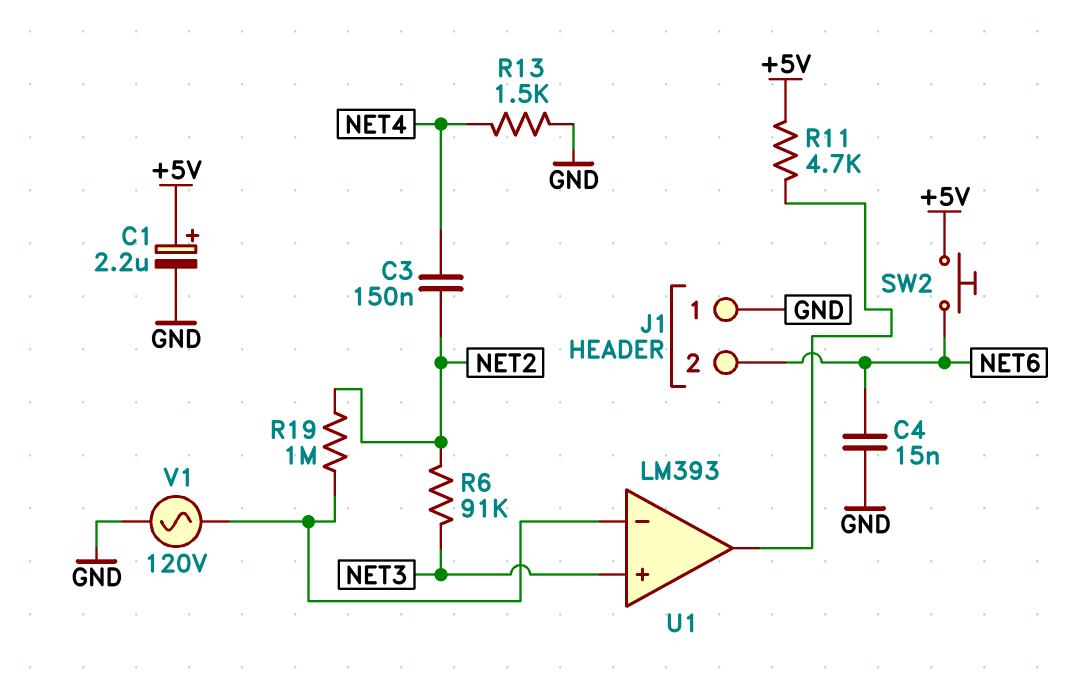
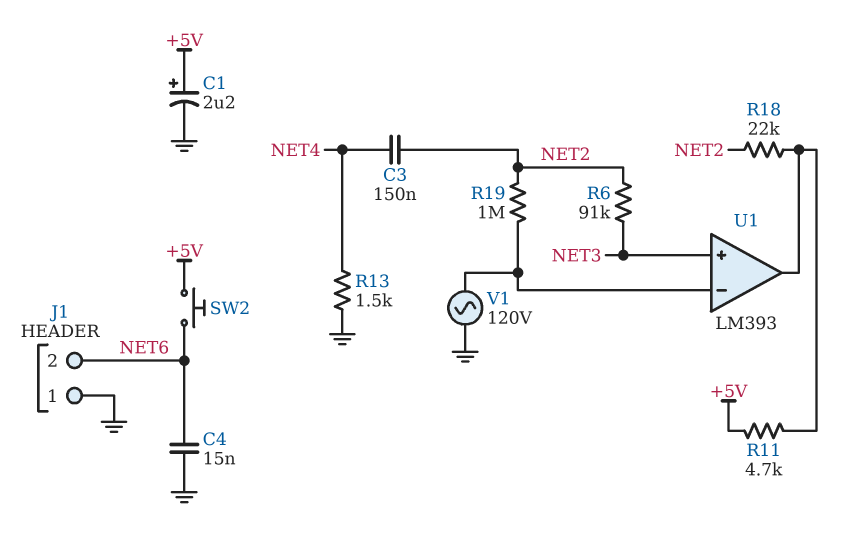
R18: none -> 22k (NET2, U1/out)

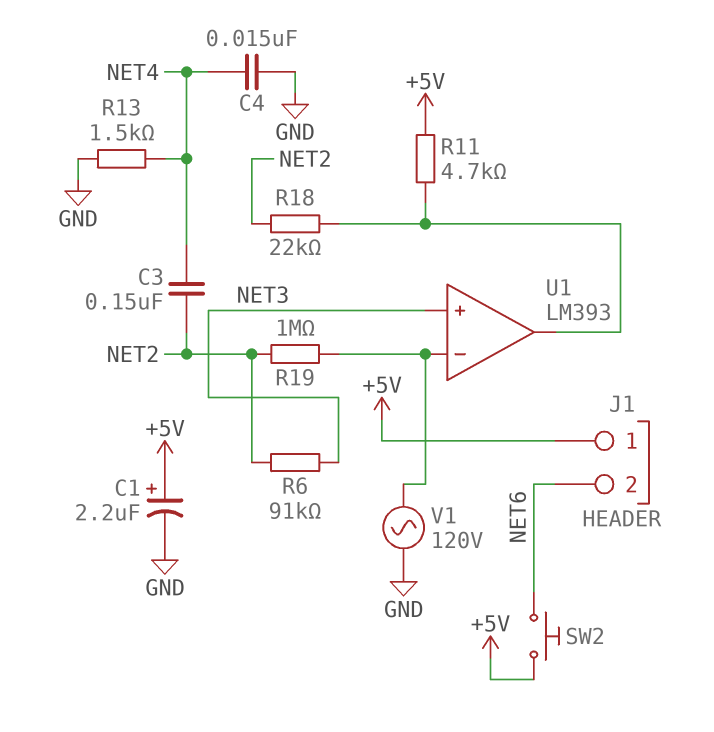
C4: 15nF (GND, NET6) -> 15nF (GND, NET4)
J1 pin 1: GND -> +5V

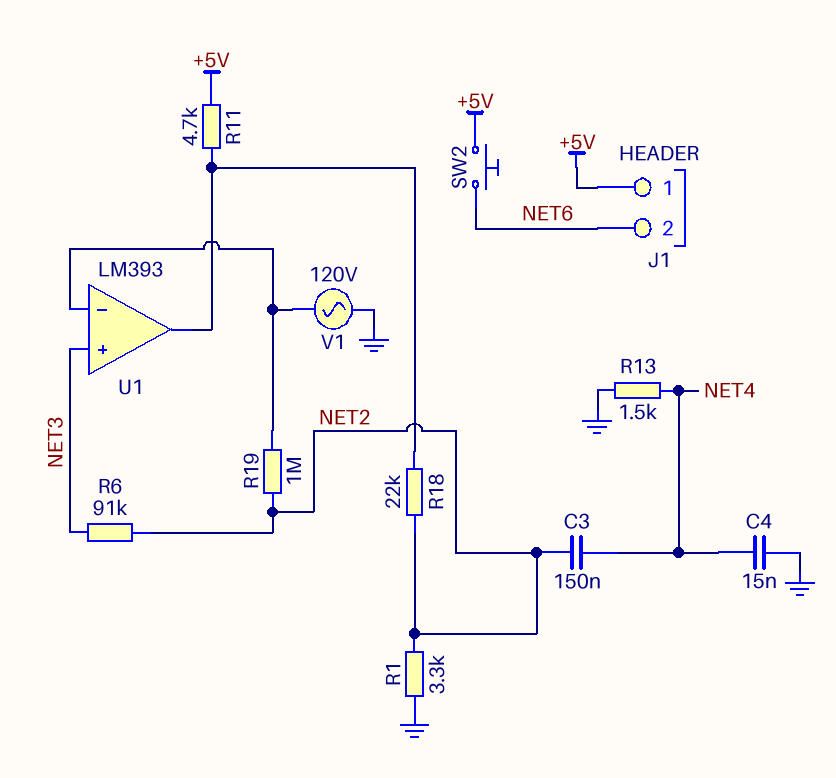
C1: 2.2uF (plus +5V, minus GND) -> none
R1: none -> 3.3k (GND, NET2)

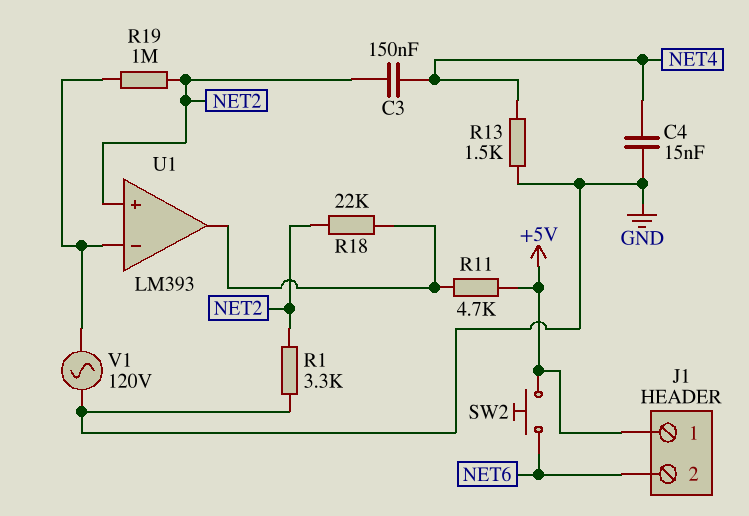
R6: 91k (NET2, NET3) -> none
U1 pin in+: NET3 -> NET2

